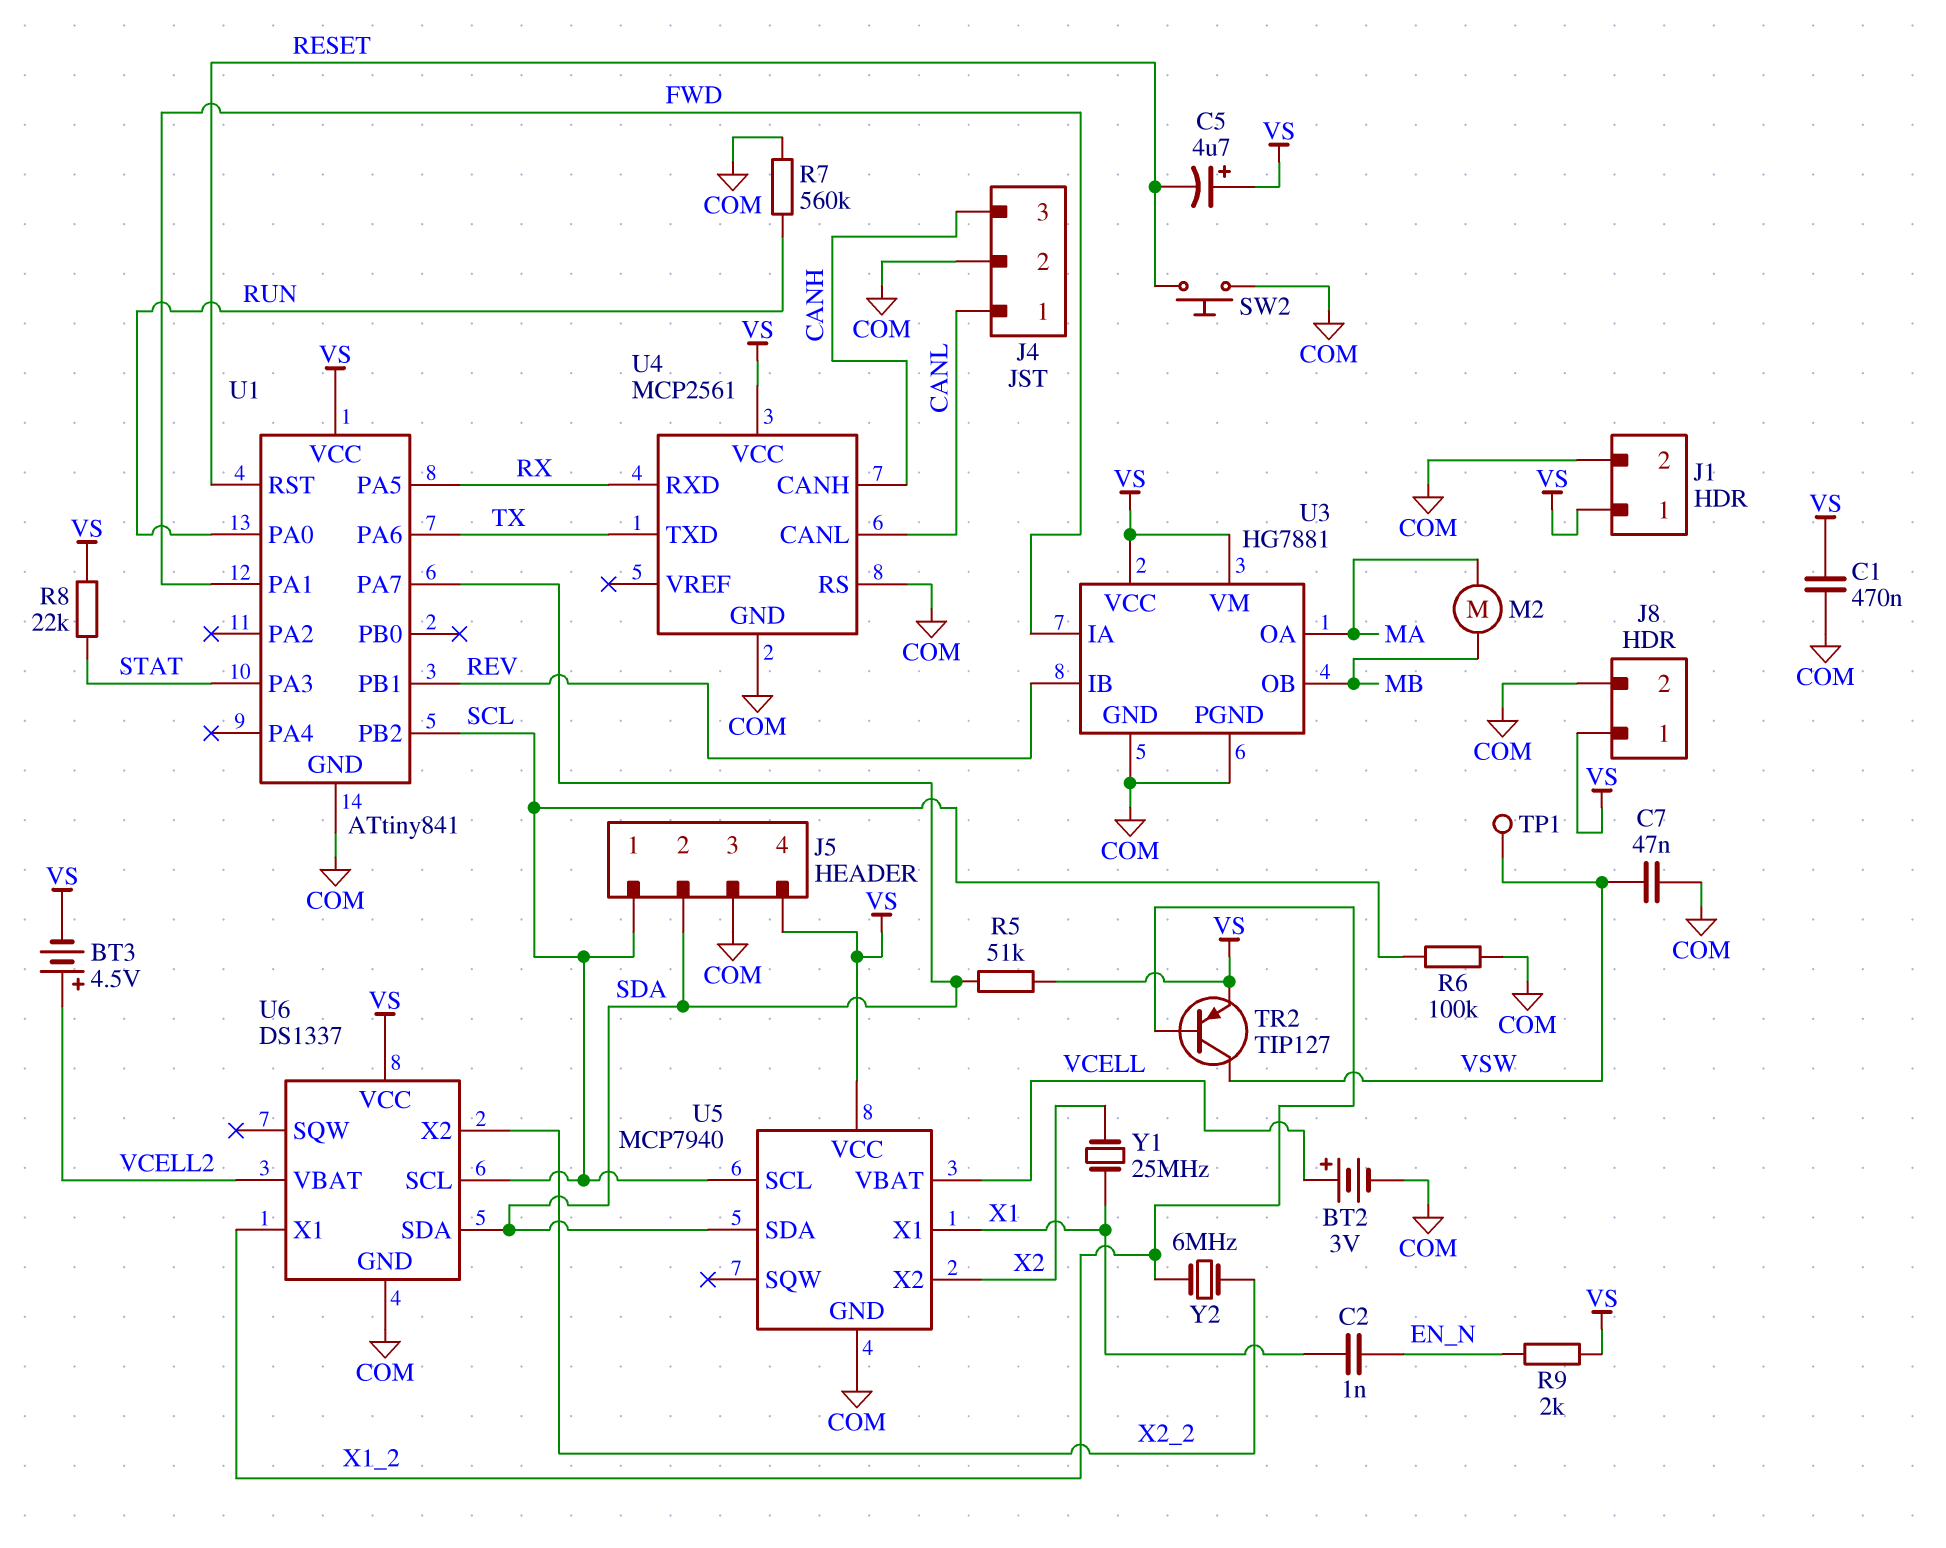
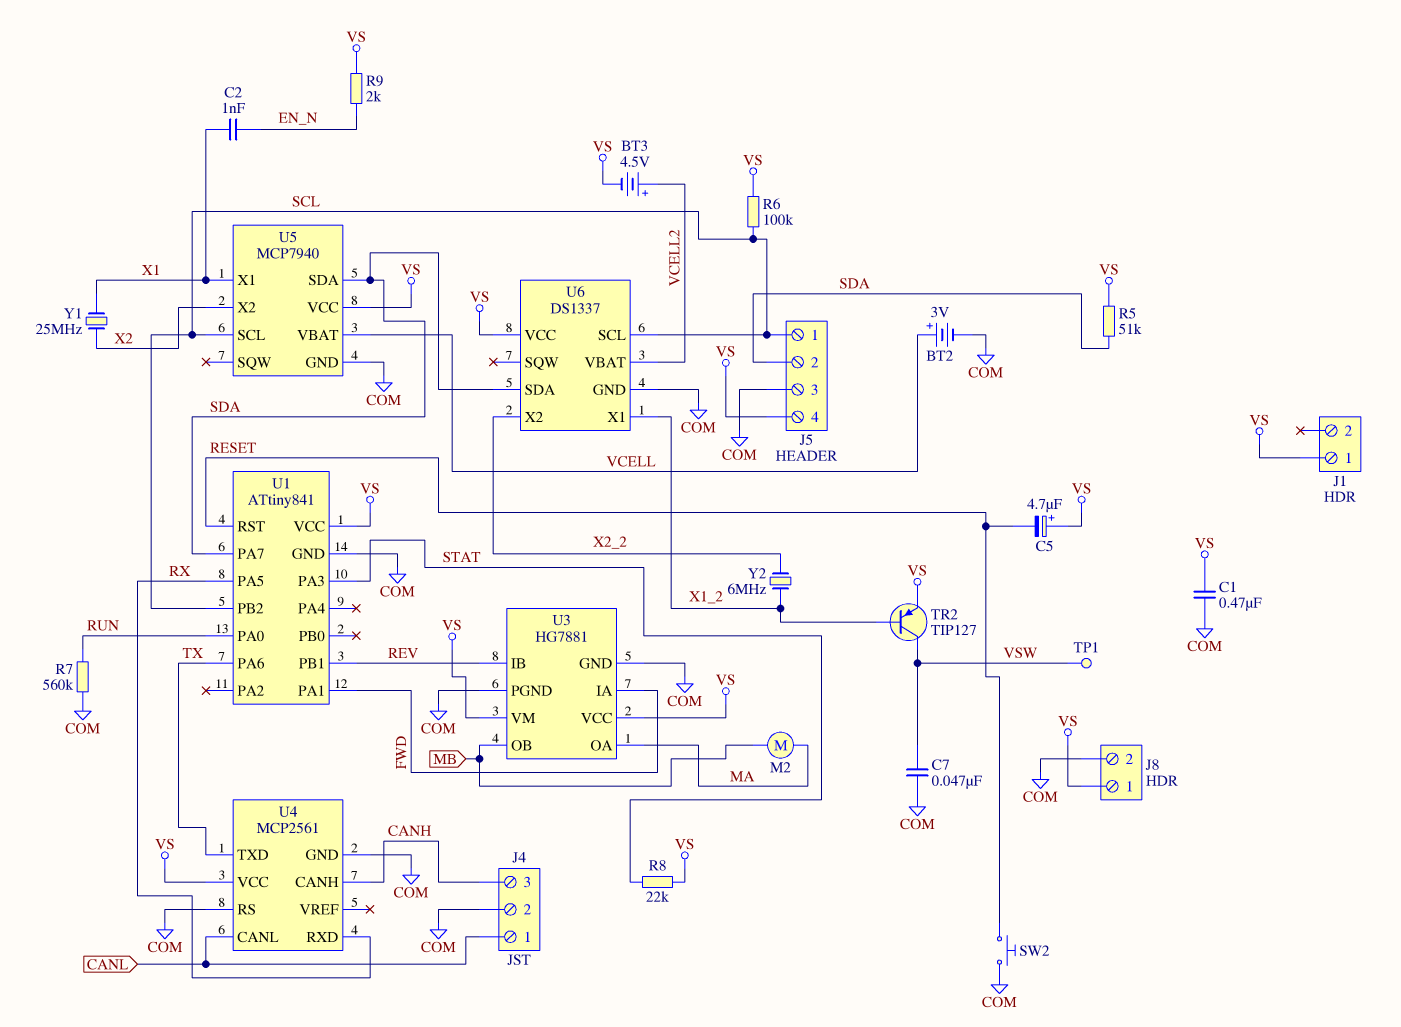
J1 pin 2: COM -> none
R6: 100k (COM, SCL) -> 100k (SCL, VS)

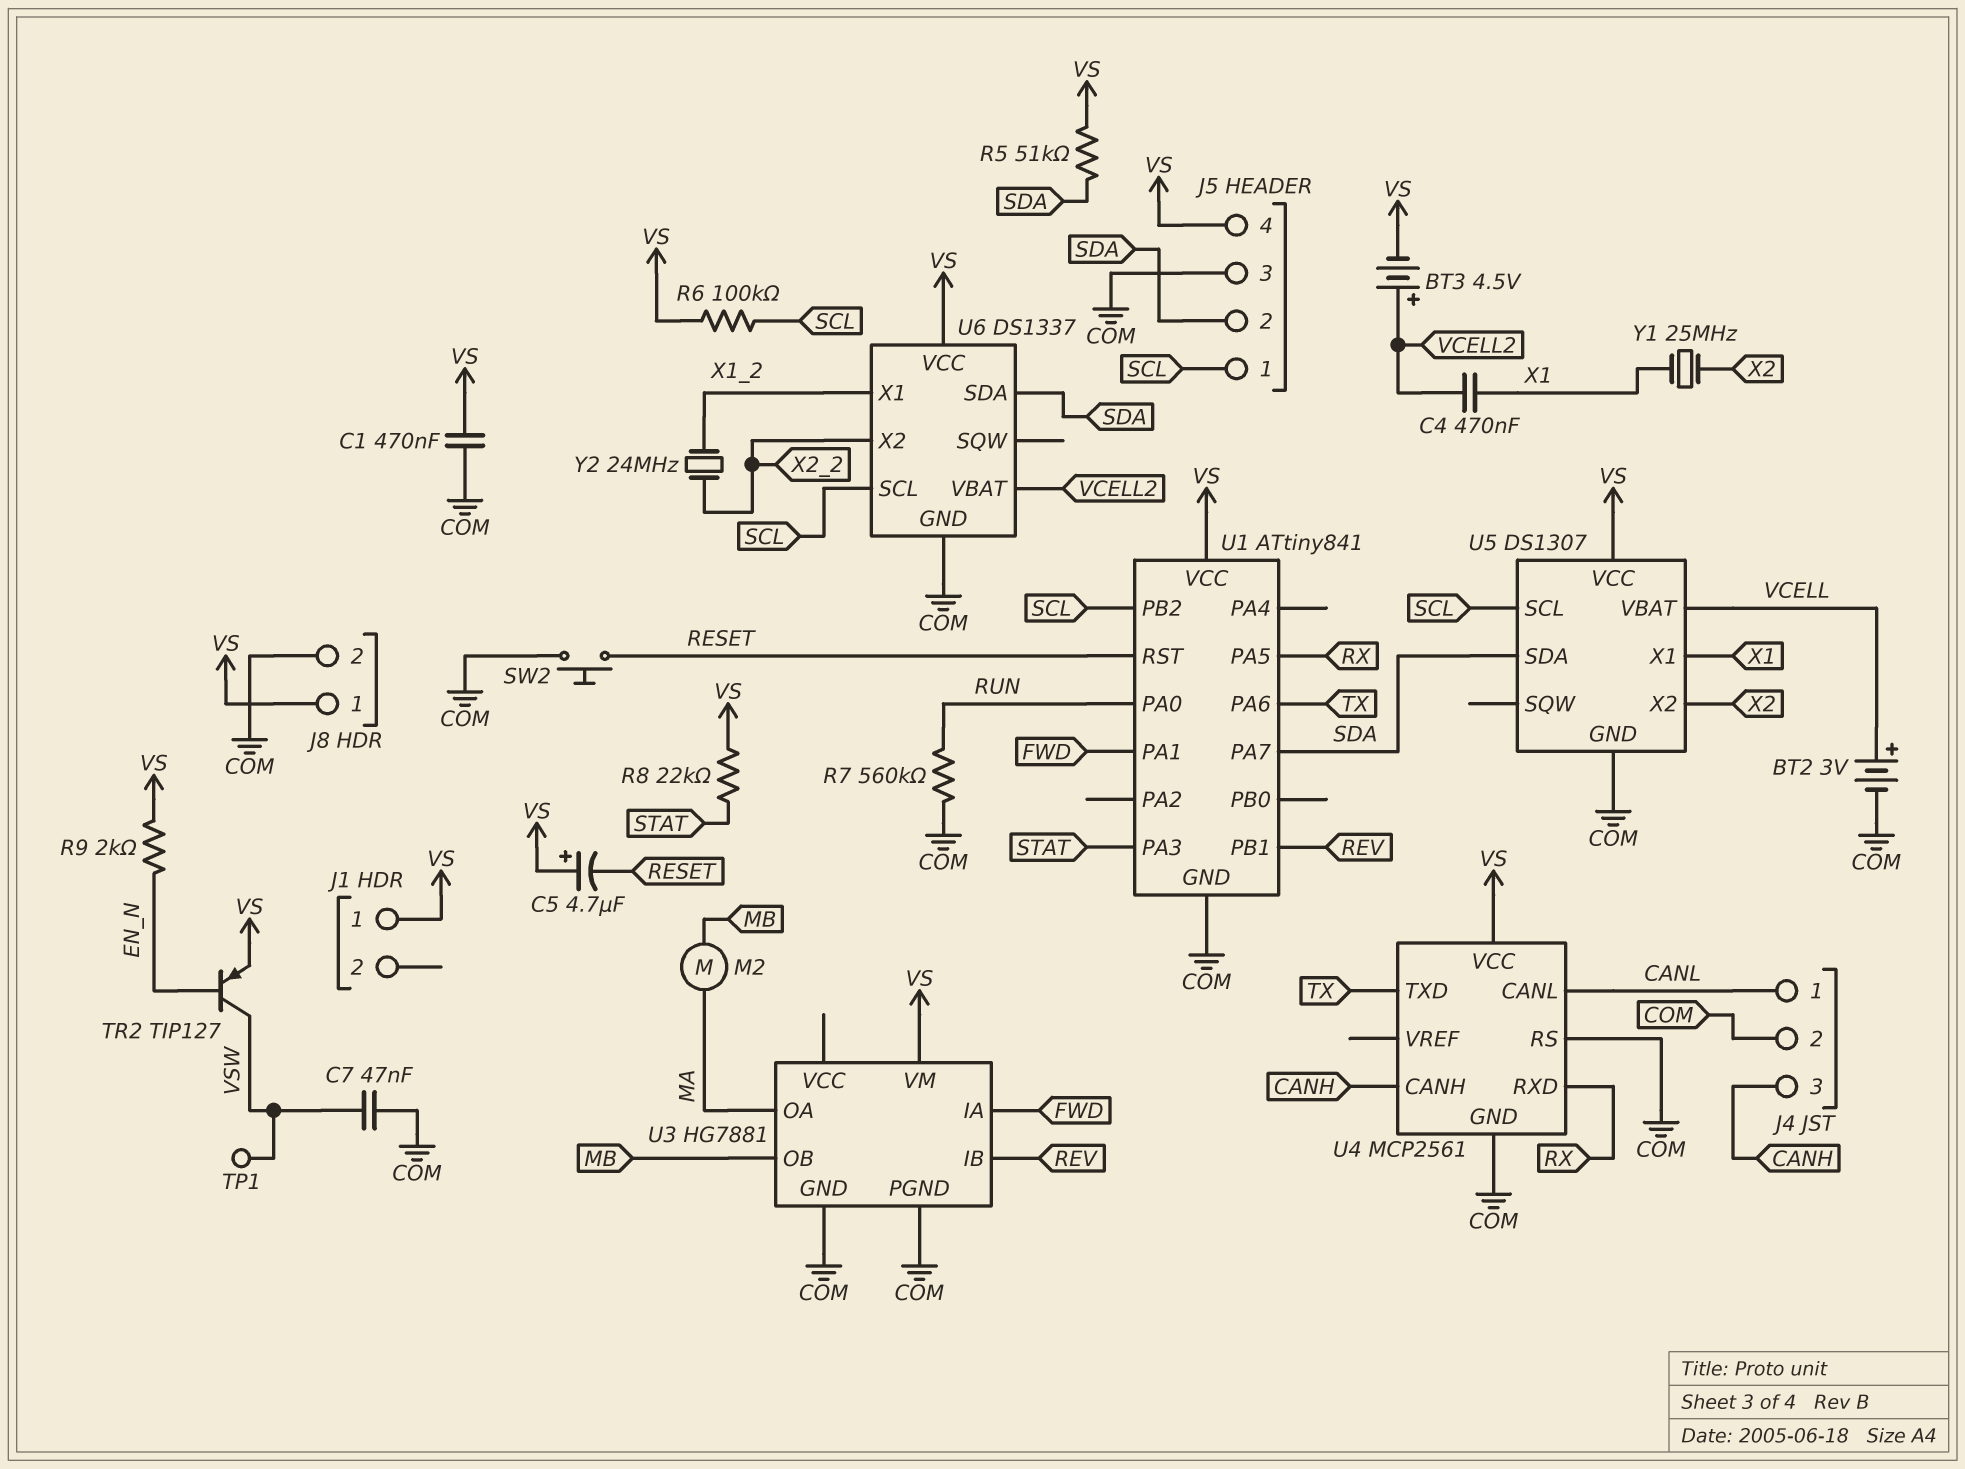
C2: 1nF (EN_N, X1) -> none
C4: none -> 470nF (VCELL2, X1)
TR2: PNP TIP127 (B X1_2, C VSW, E VS) -> PNP TIP127 (B EN_N, C VSW, E VS)
U3 pin VCC: VS -> none
U5: MCP7940 -> DS1307
Y2: 6MHz (X1_2, X2_2) -> 24MHz (X1_2, X2_2)

